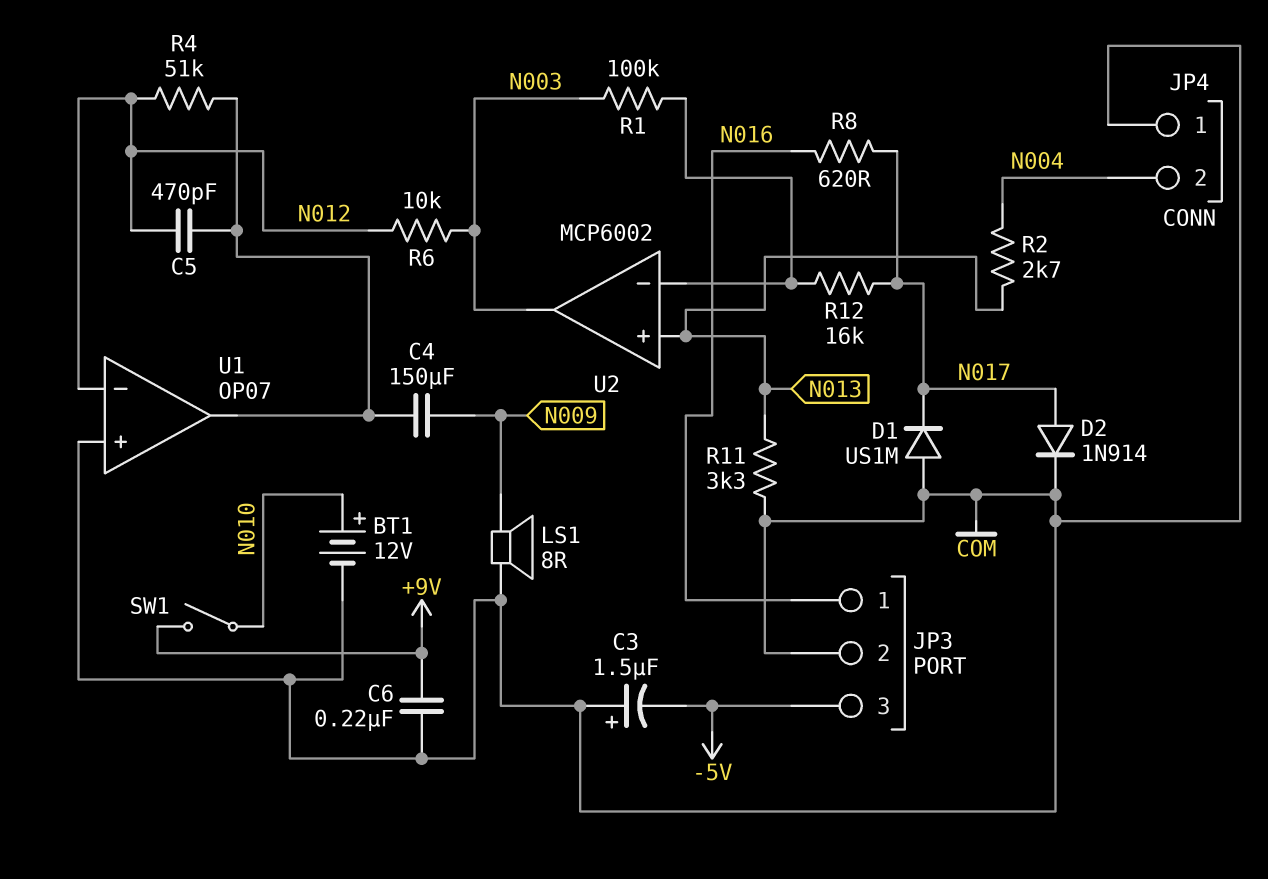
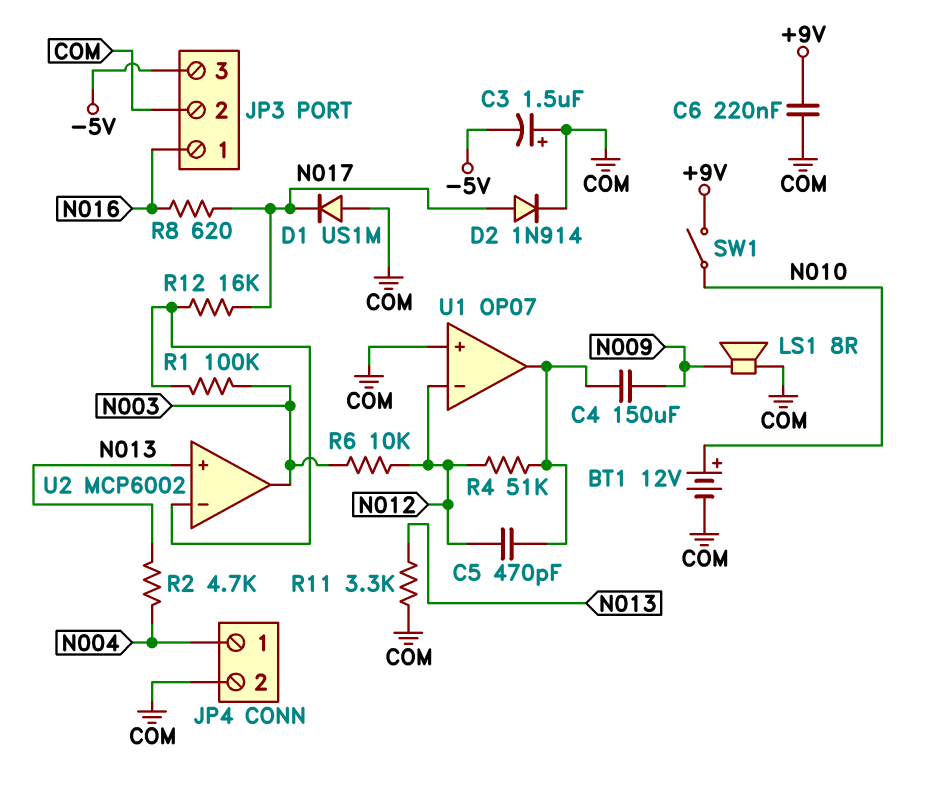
JP4 pin 1: COM -> N004
JP4 pin 2: N004 -> COM
R2: 2.7k (N004, N013) -> 4.7k (N004, N013)

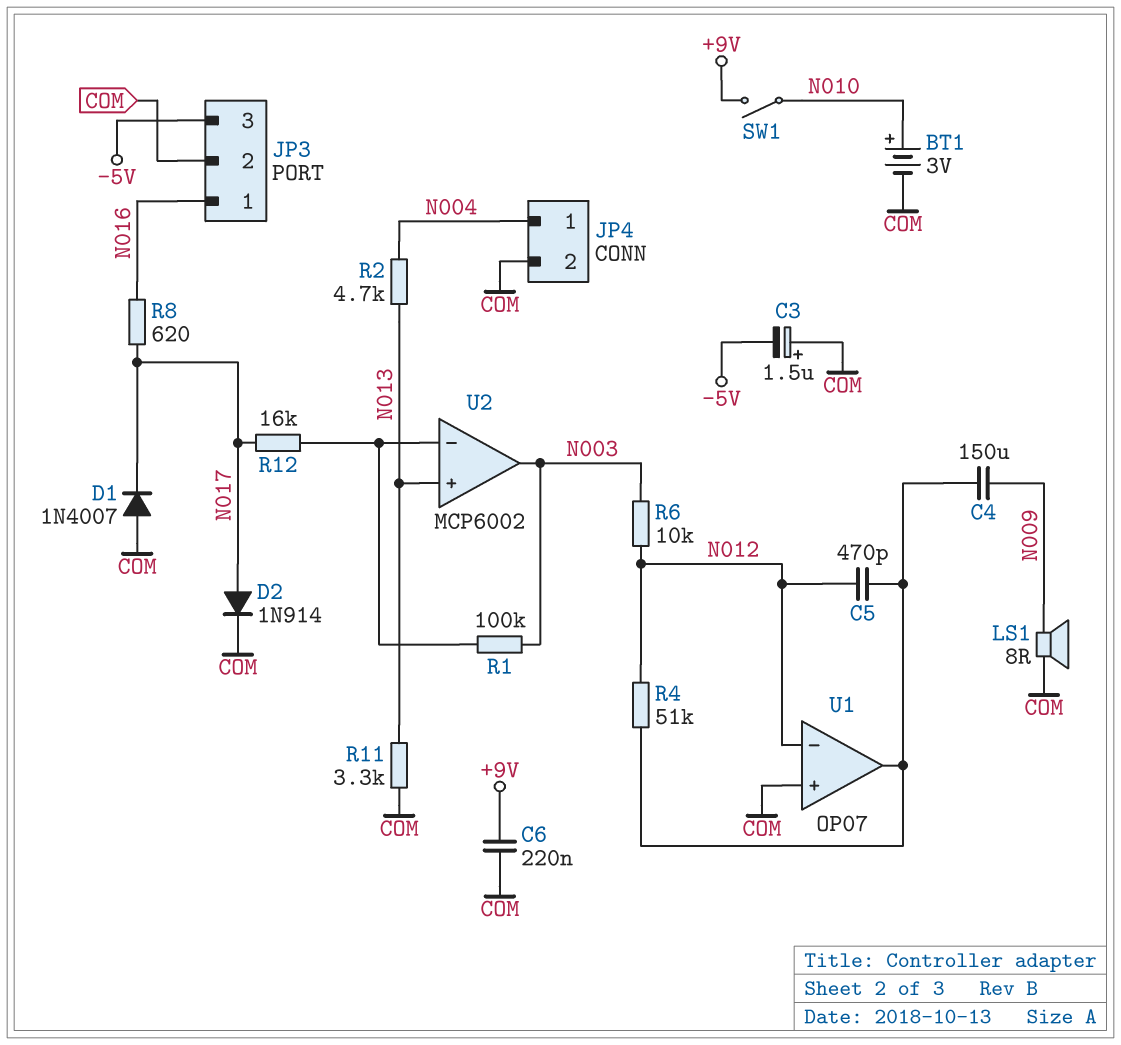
BT1: 12V (plus N010, minus COM) -> 3V (plus N010, minus COM)
D1: diode US1M (A COM, K N017) -> diode 1N4007 (A COM, K N017)

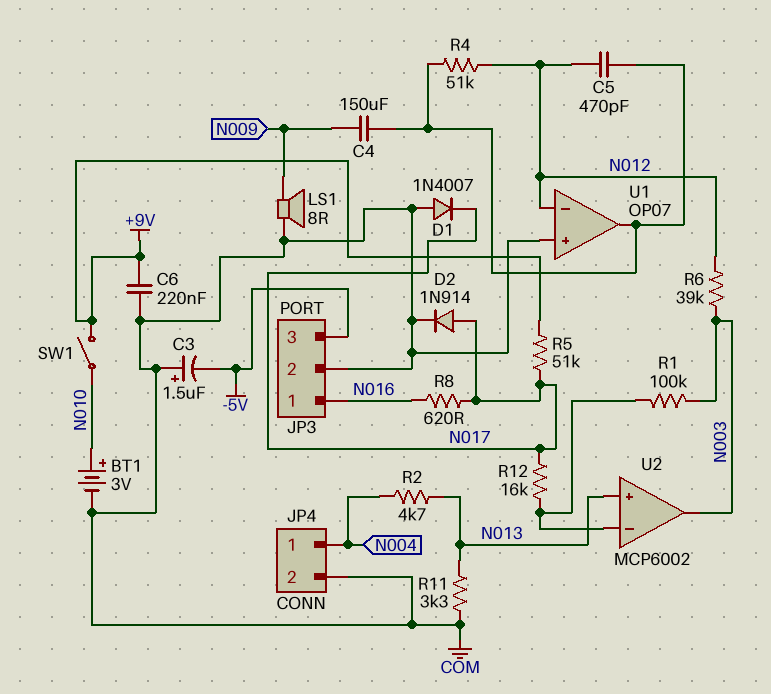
R5: none -> 51k (+9V, N017)
R6: 10k (N003, N012) -> 39k (N003, N012)

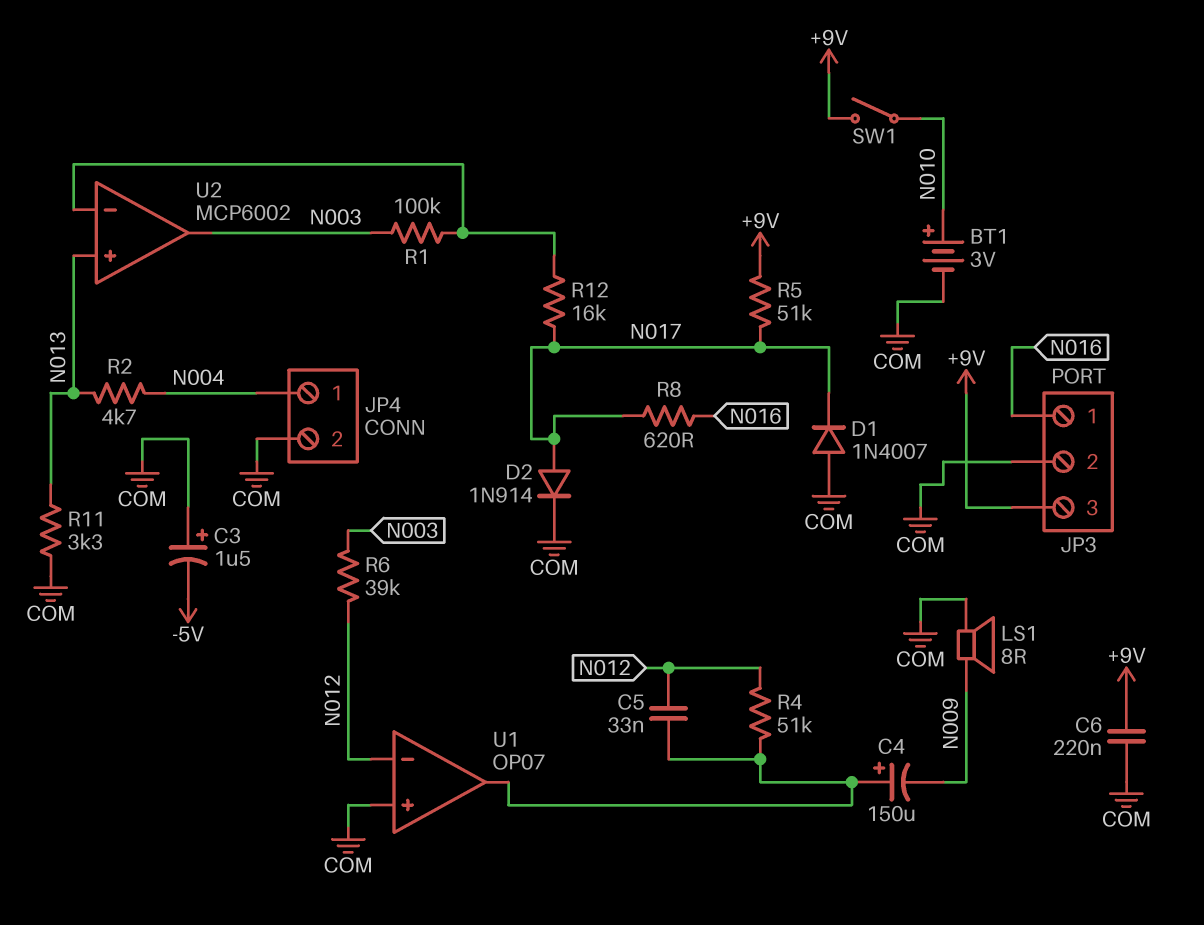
C4: 150uF (N009, U1/out) -> 150uF (plus U1/out, minus N009)
C5: 470pF (N012, U1/out) -> 33nF (N012, U1/out)
JP3 pin 3: -5V -> +9V

